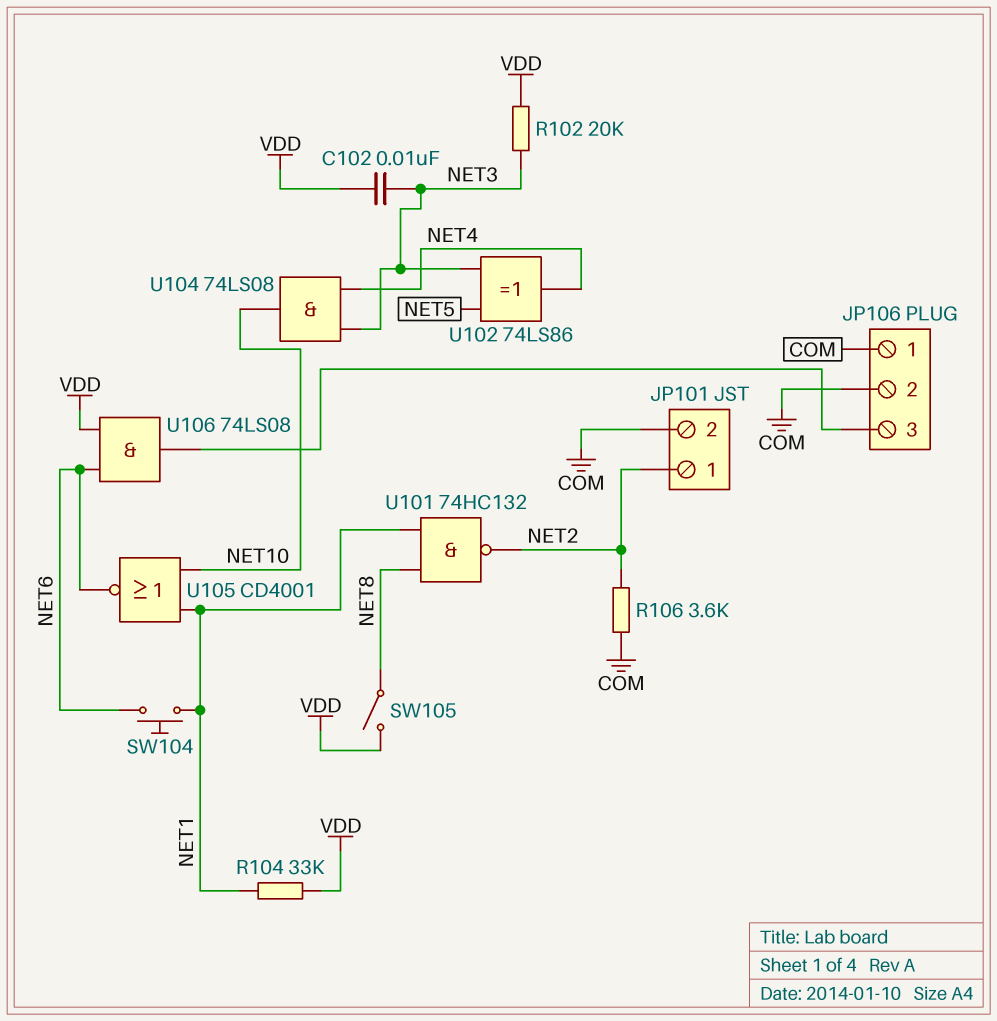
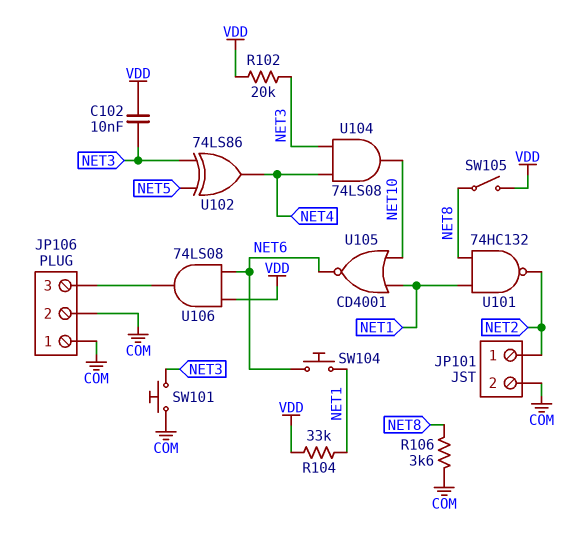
R106: 3.6k (COM, NET2) -> 3.6k (COM, NET8)
SW101: none -> button (COM, NET3)

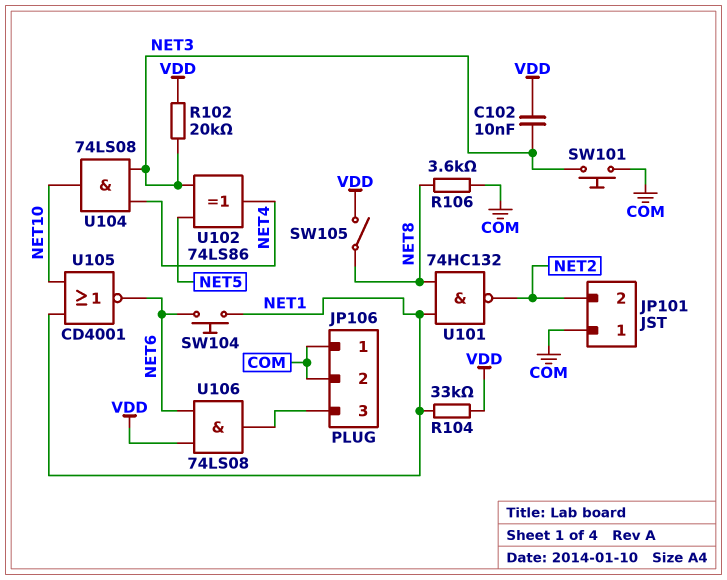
JP101 pin 1: NET2 -> COM
JP101 pin 2: COM -> NET2

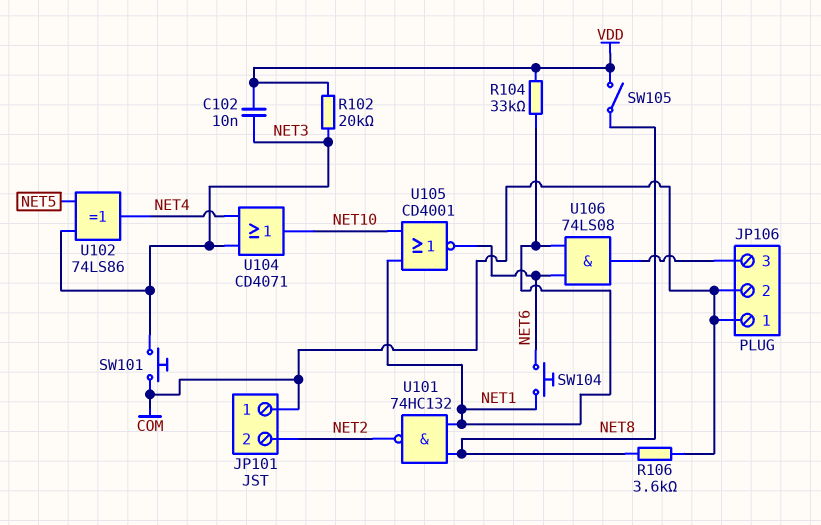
U104: AND 74LS08 (in NET3, in NET4, out NET10) -> OR CD4071 (in NET3, in NET4, out NET10)
U106: AND 74LS08 (in NET6, in VDD, out JP106/3) -> AND 74LS08 (in NET1, in NET6, out JP106/3)

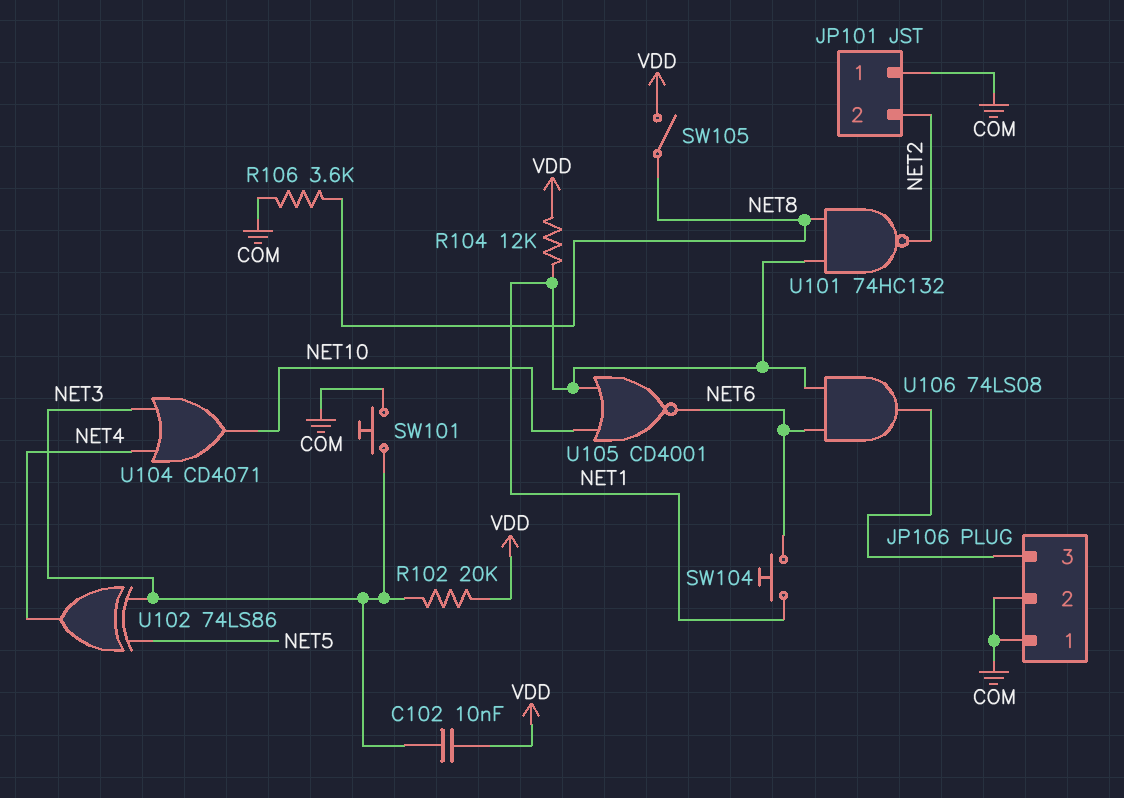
R104: 33k (NET1, VDD) -> 12k (NET1, VDD)

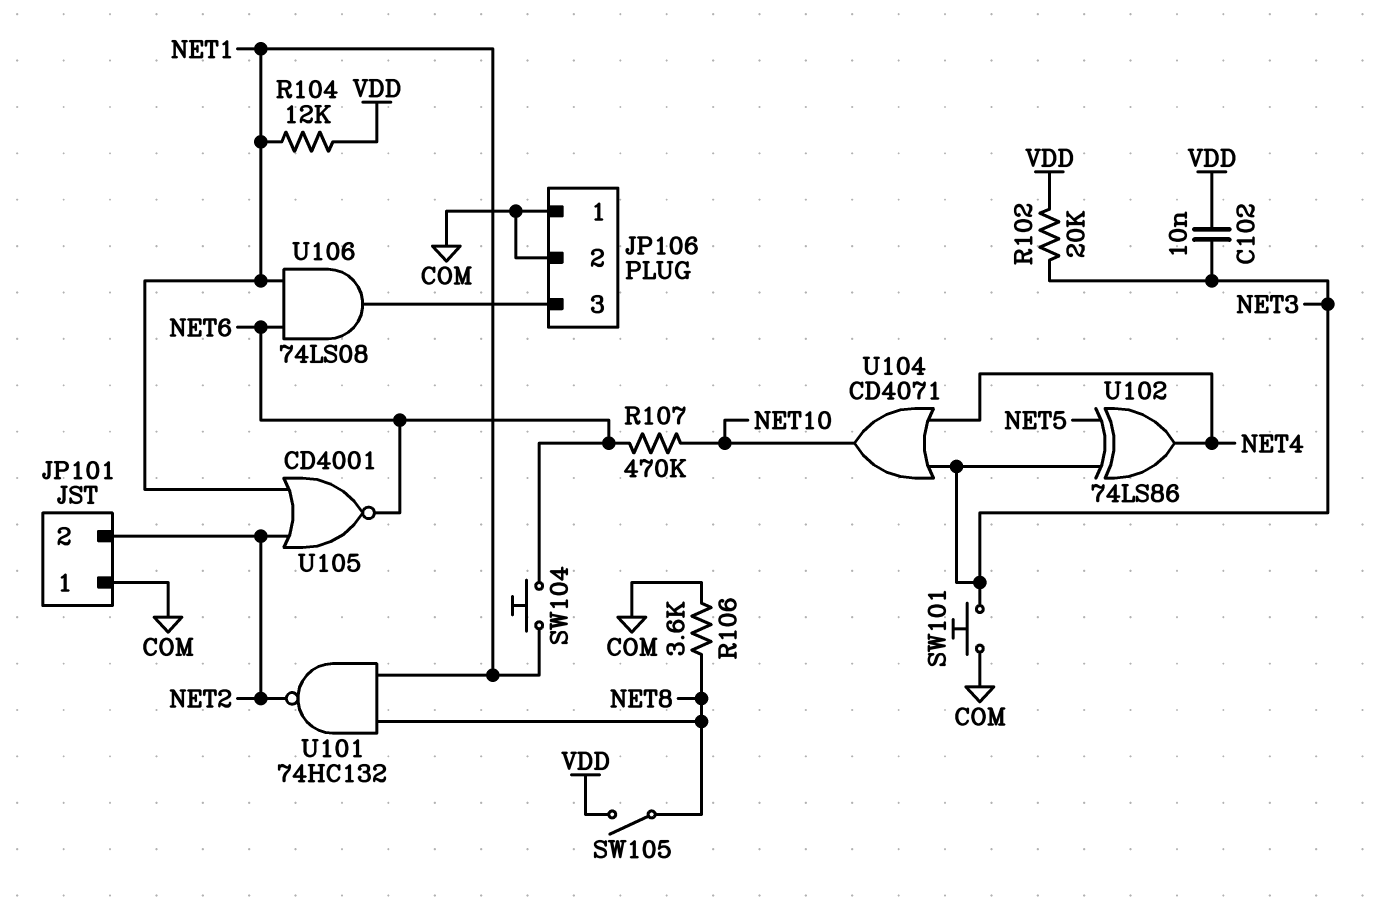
R107: none -> 470k (NET6, NET10)
U105: NOR CD4001 (in NET1, in NET10, out NET6) -> NOR CD4001 (in NET1, in NET2, out NET6)

